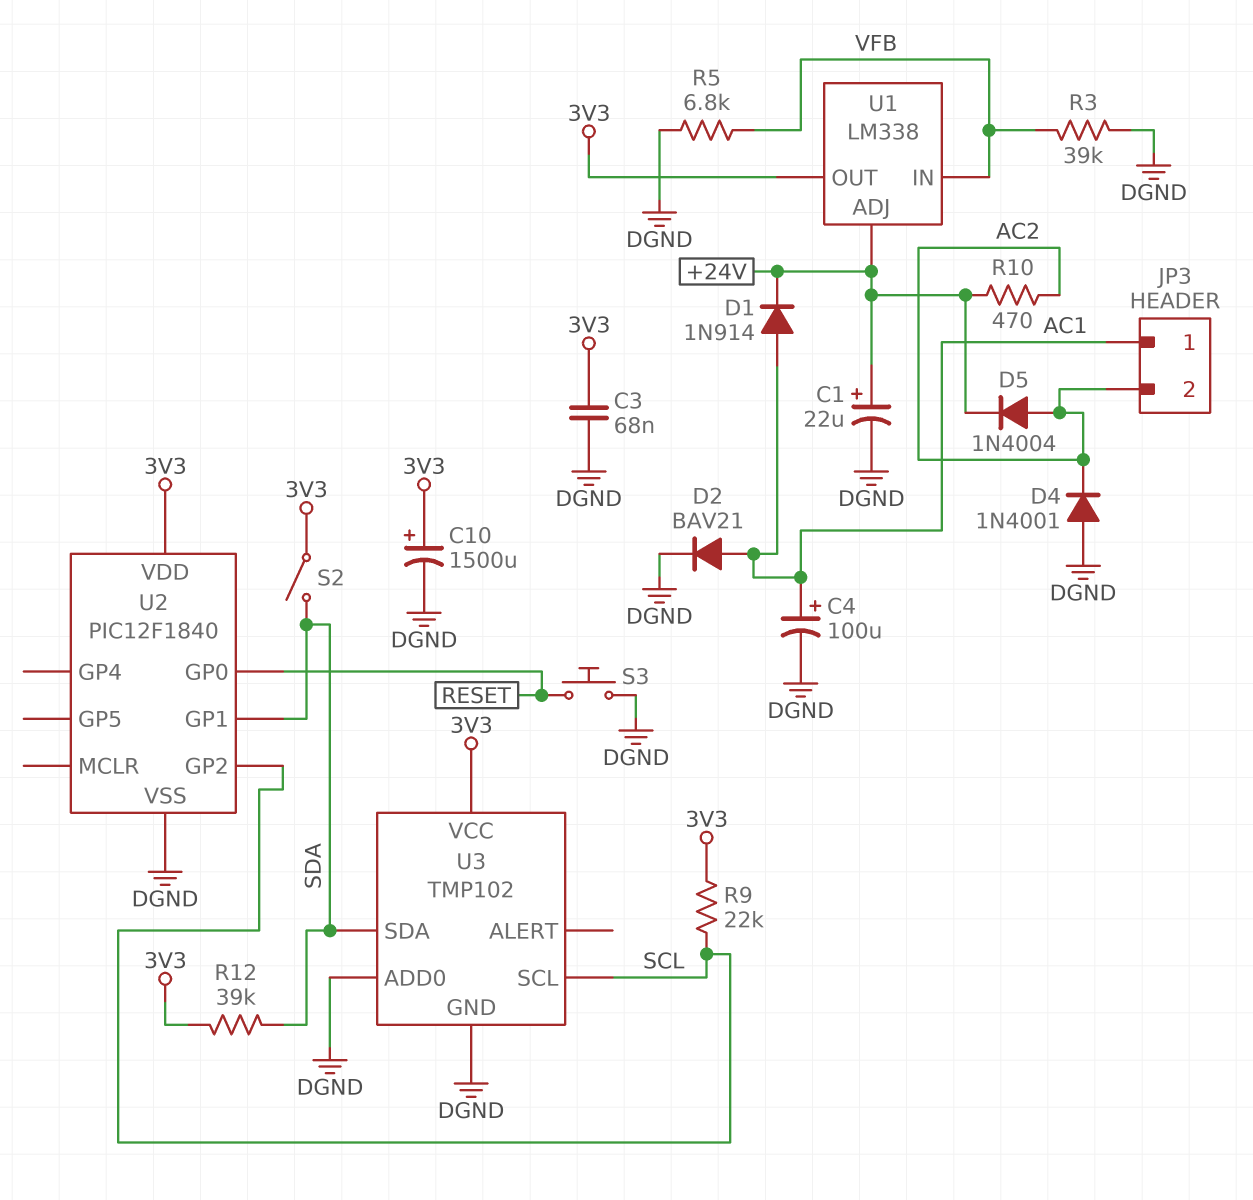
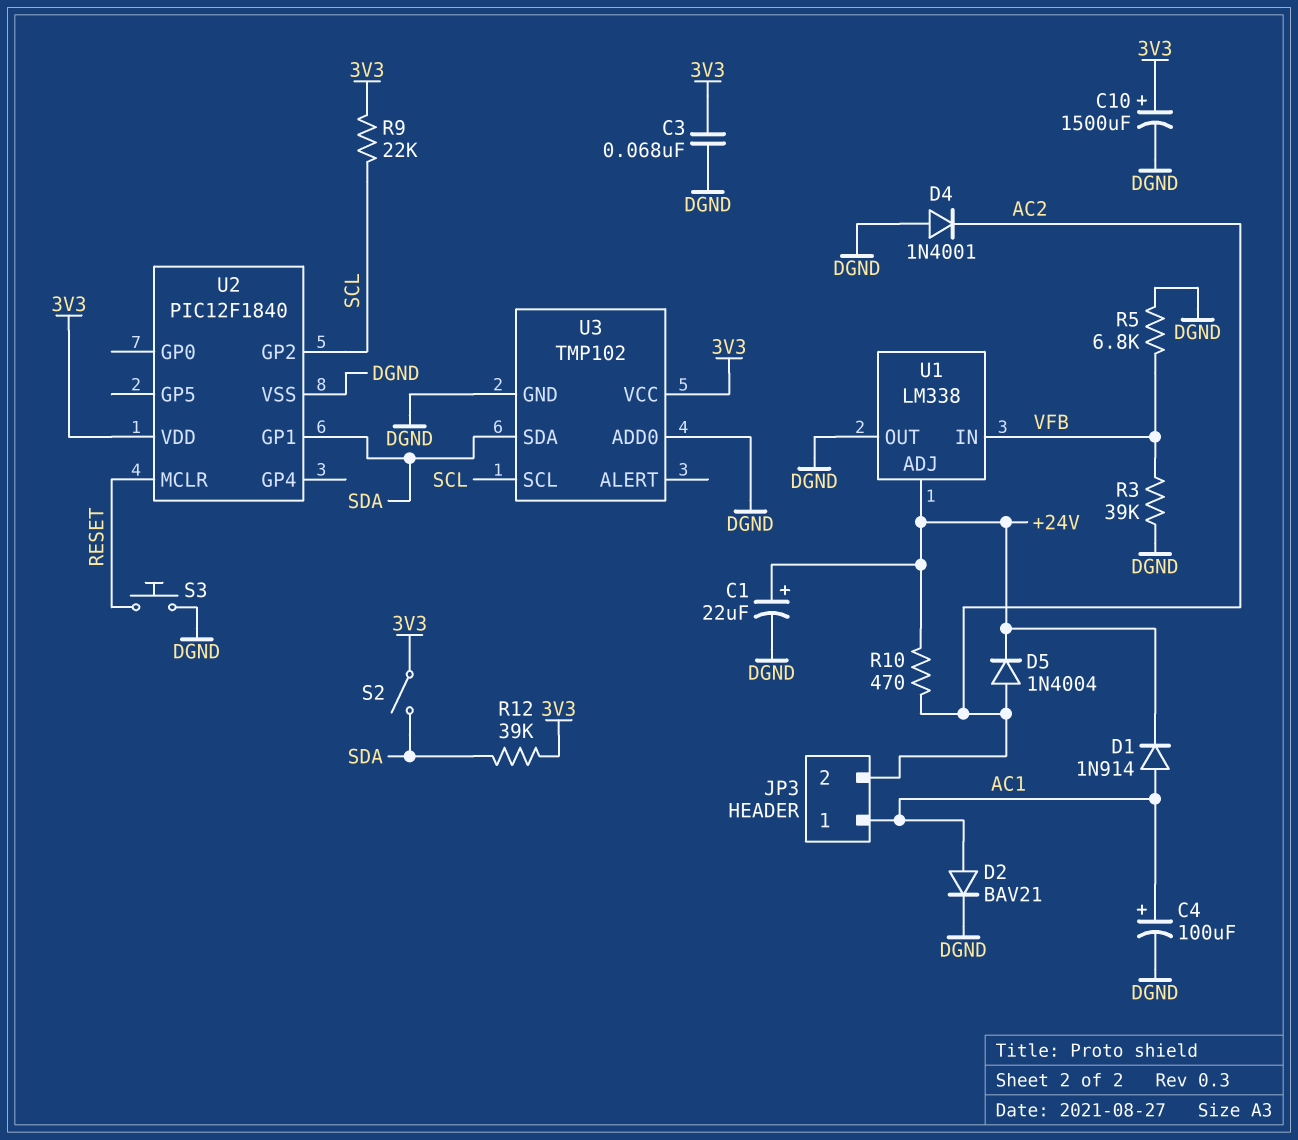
U1 pin OUT: 3V3 -> DGND
U2 pin GP0: RESET -> none
U2 pin MCLR: none -> RESET

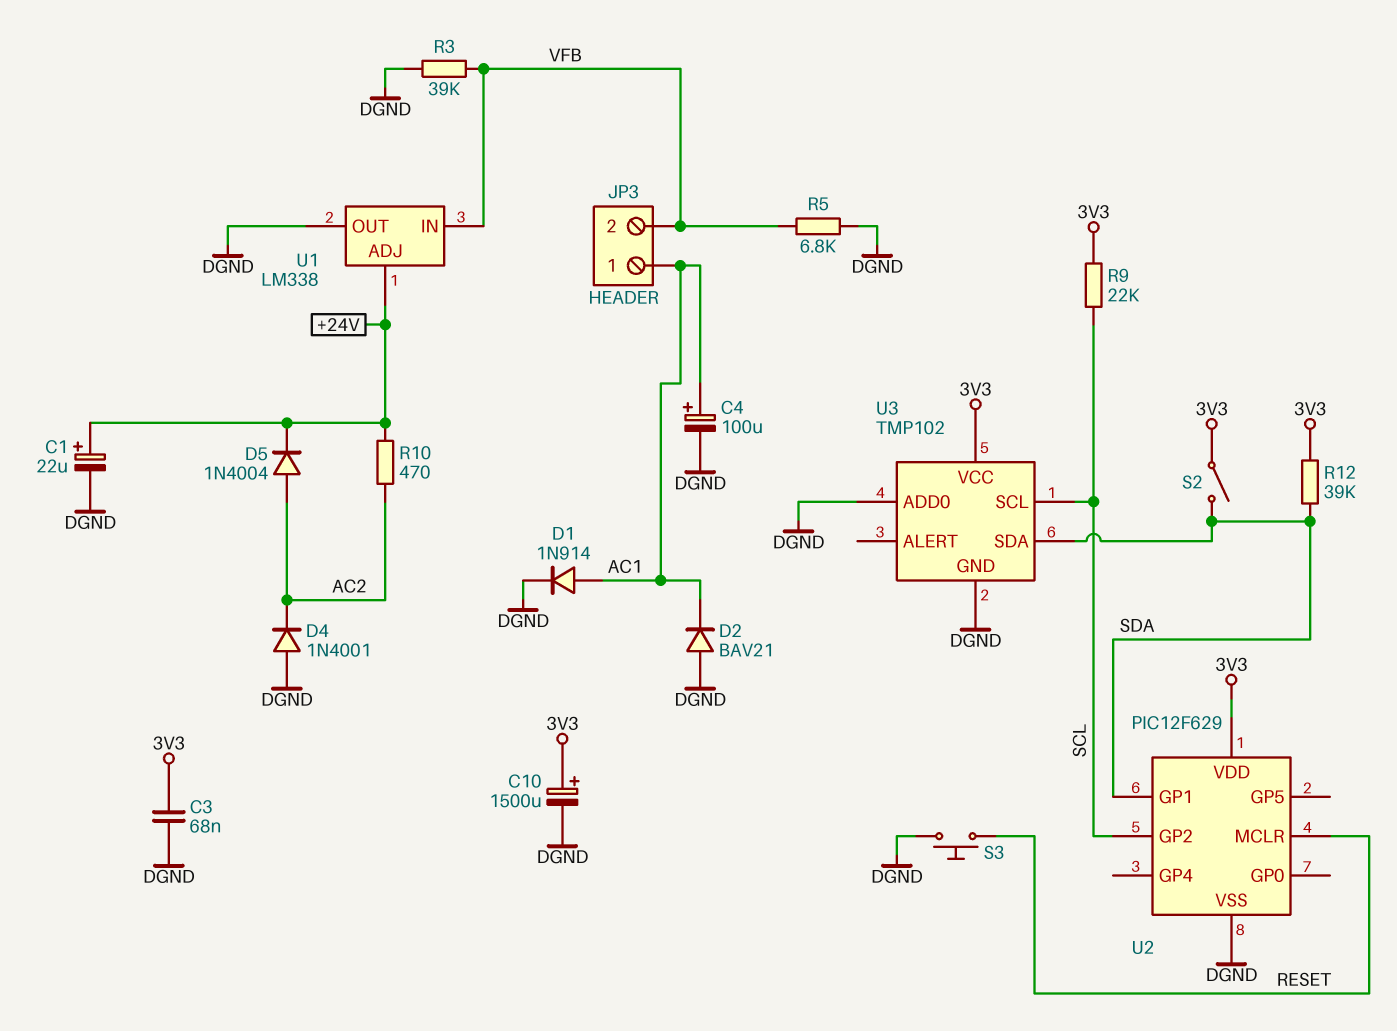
D1: diode 1N914 (A AC1, K +24V) -> diode 1N914 (A AC1, K DGND)
D2: diode BAV21 (A AC1, K DGND) -> diode BAV21 (A DGND, K AC1)
JP3 pin 2: AC2 -> VFB
U2: PIC12F1840 -> PIC12F629

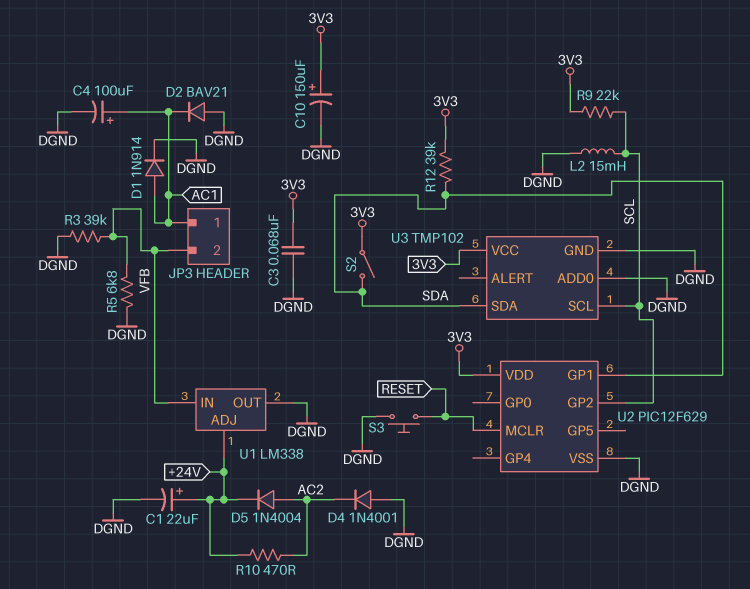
C10: 1500uF (plus 3V3, minus DGND) -> 150uF (plus 3V3, minus DGND)
L2: none -> 15mH (DGND, SCL)

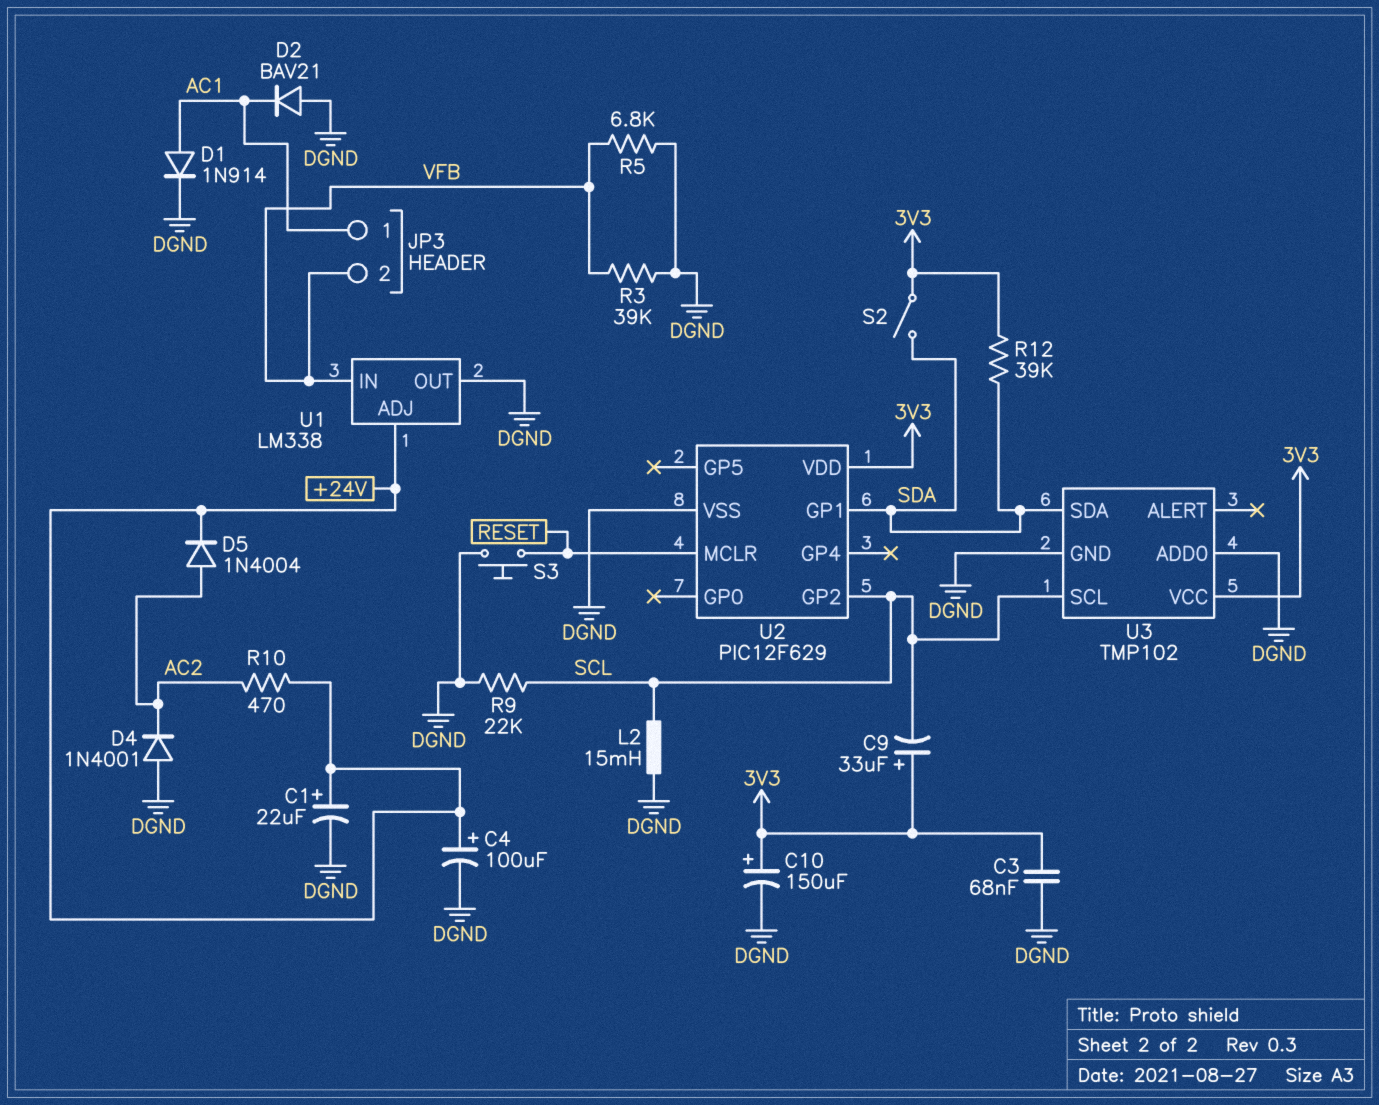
C4: 100uF (plus AC1, minus DGND) -> 100uF (plus +24V, minus DGND)
C9: none -> 33uF (plus 3V3, minus SCL)
R9: 22k (3V3, SCL) -> 22k (DGND, SCL)

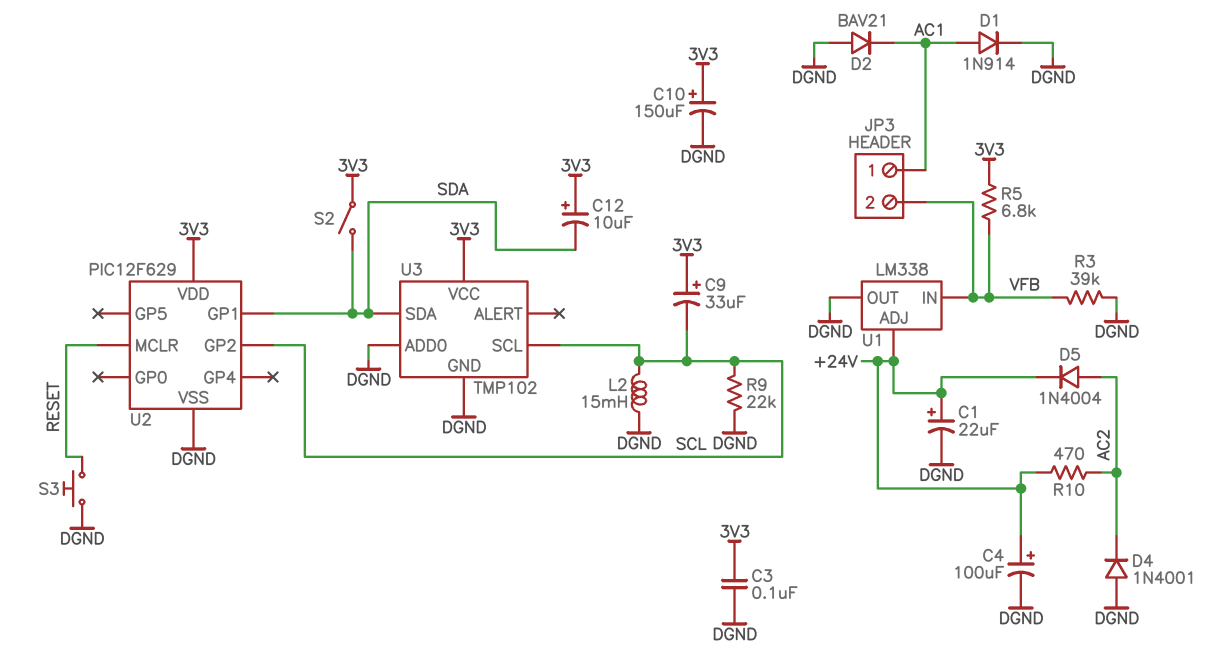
C3: 68nF (3V3, DGND) -> 100nF (3V3, DGND)
C12: none -> 10uF (plus 3V3, minus SDA)
R5: 6.8k (DGND, VFB) -> 6.8k (3V3, VFB)
R12: 39k (3V3, SDA) -> none

